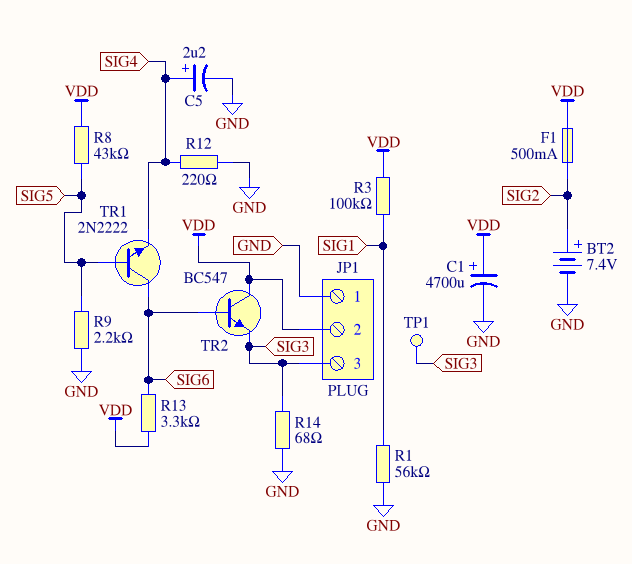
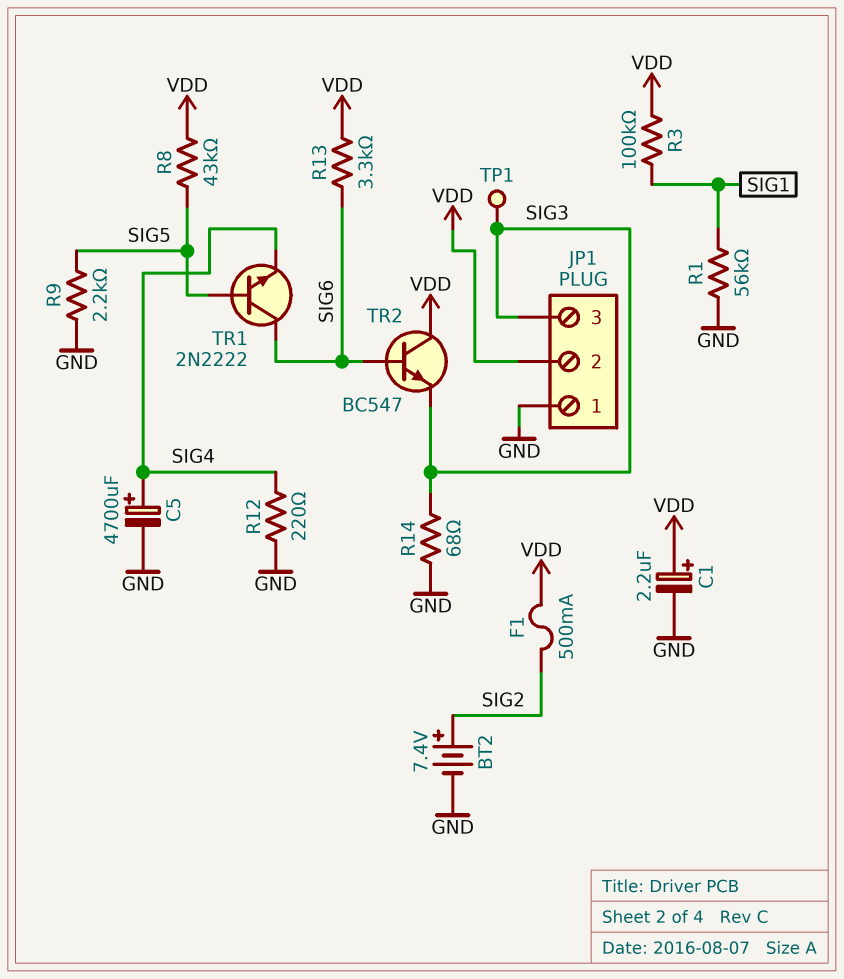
C1: 4700uF (plus VDD, minus GND) -> 2.2uF (plus VDD, minus GND)
C5: 2.2uF (plus SIG4, minus GND) -> 4700uF (plus SIG4, minus GND)

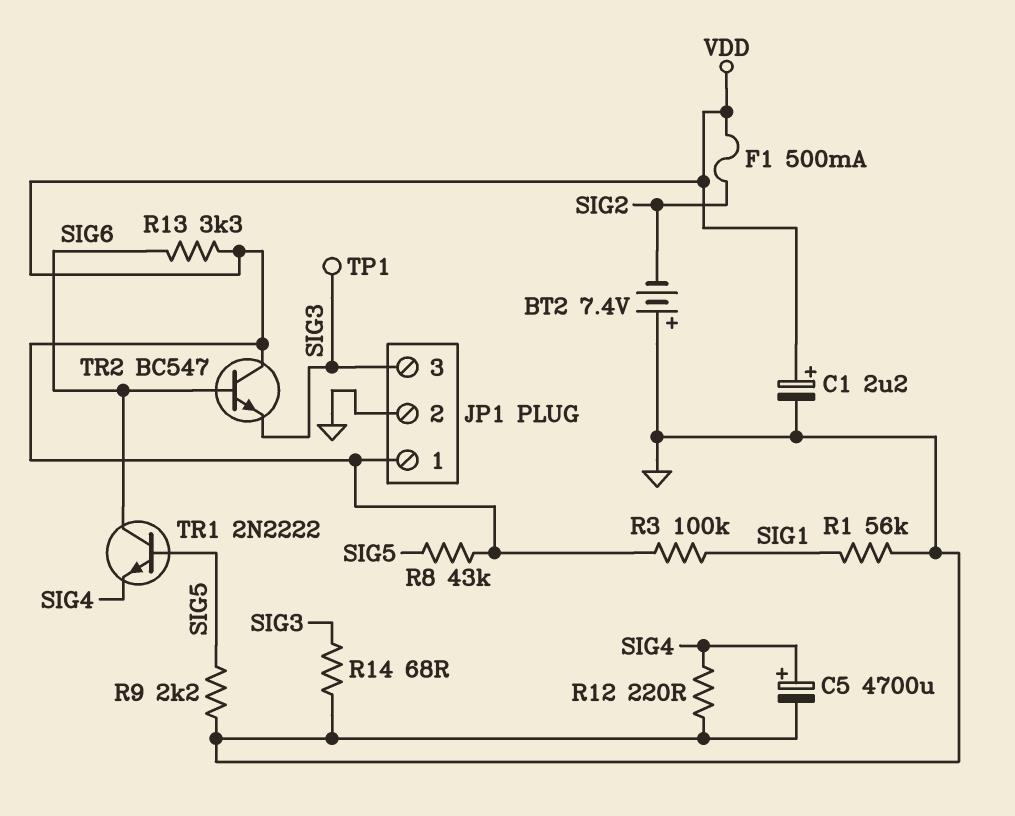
BT2: 7.4V (plus SIG2, minus GND) -> 7.4V (plus GND, minus SIG2)
JP1 pin 1: GND -> VDD
JP1 pin 2: VDD -> GND

